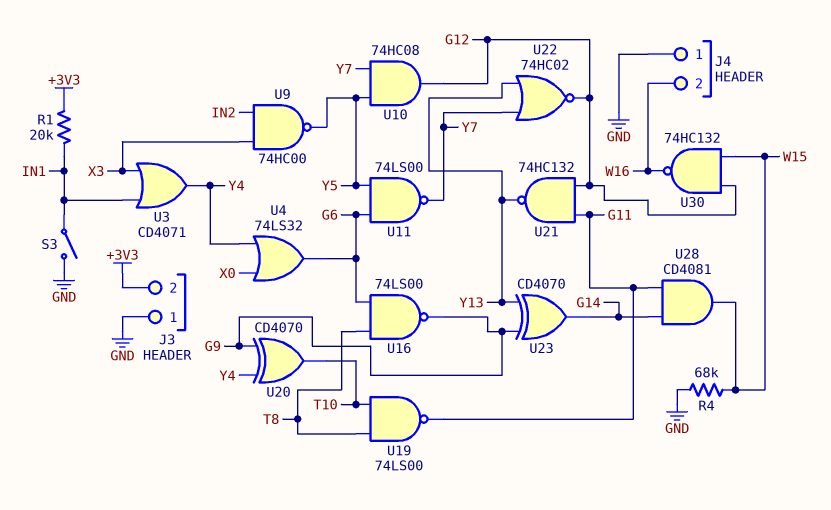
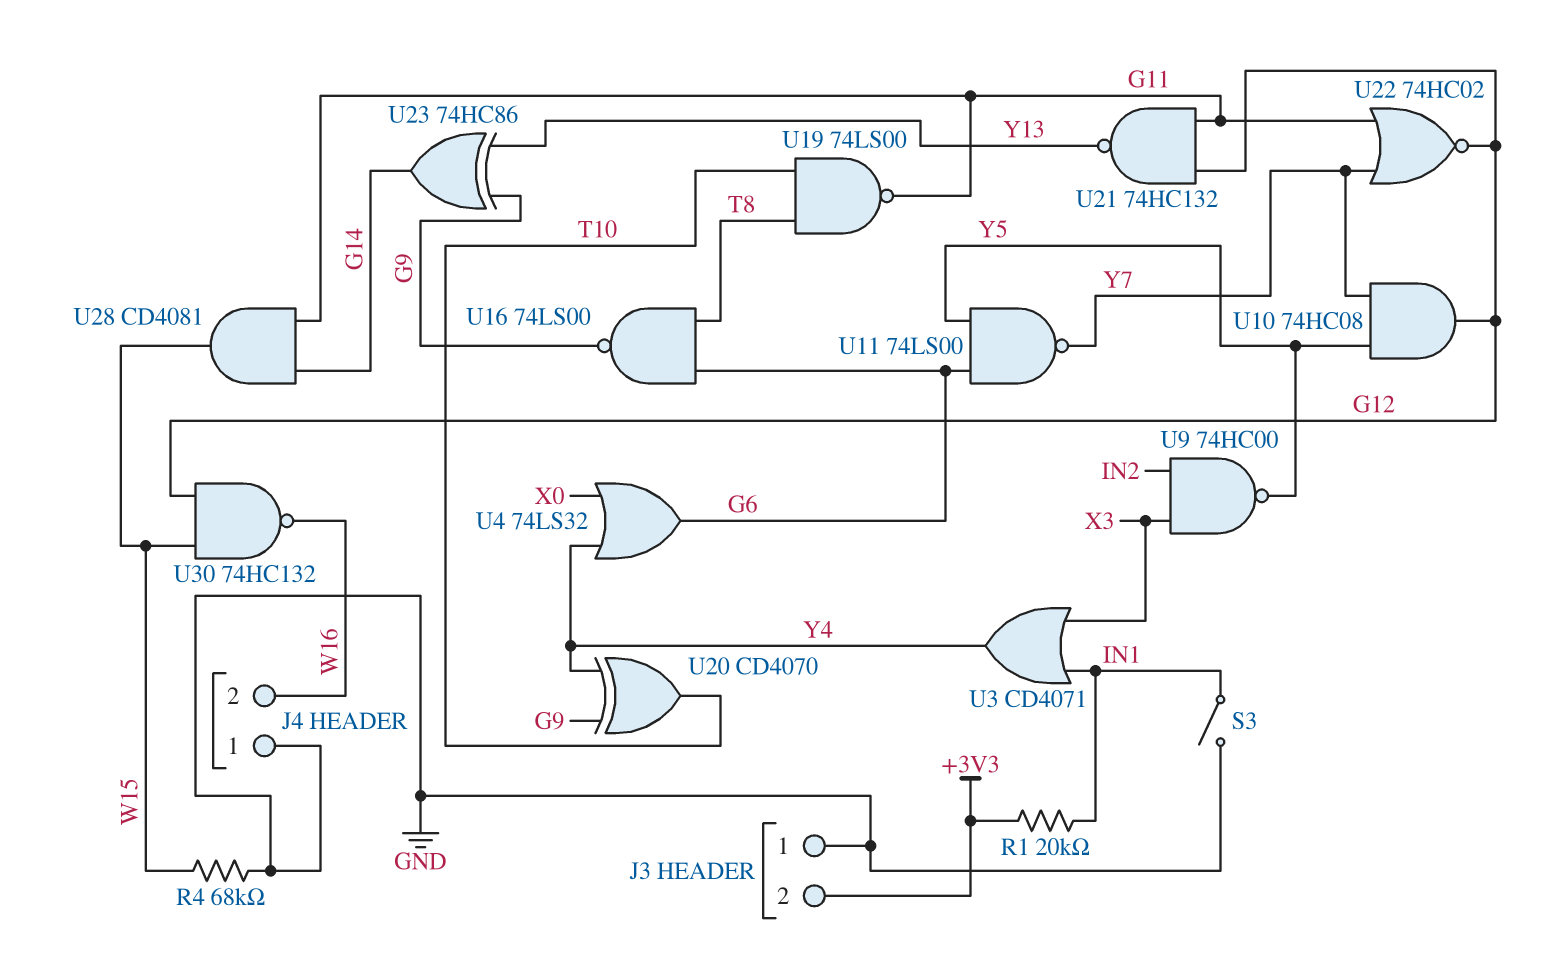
U22: NOR 74HC02 (in Y7, in Y13, out G12) -> NOR 74HC02 (in G11, in Y7, out G12)
U23: XOR CD4070 (in G9, in Y13, out G14) -> XOR 74HC86 (in G9, in Y13, out G14)

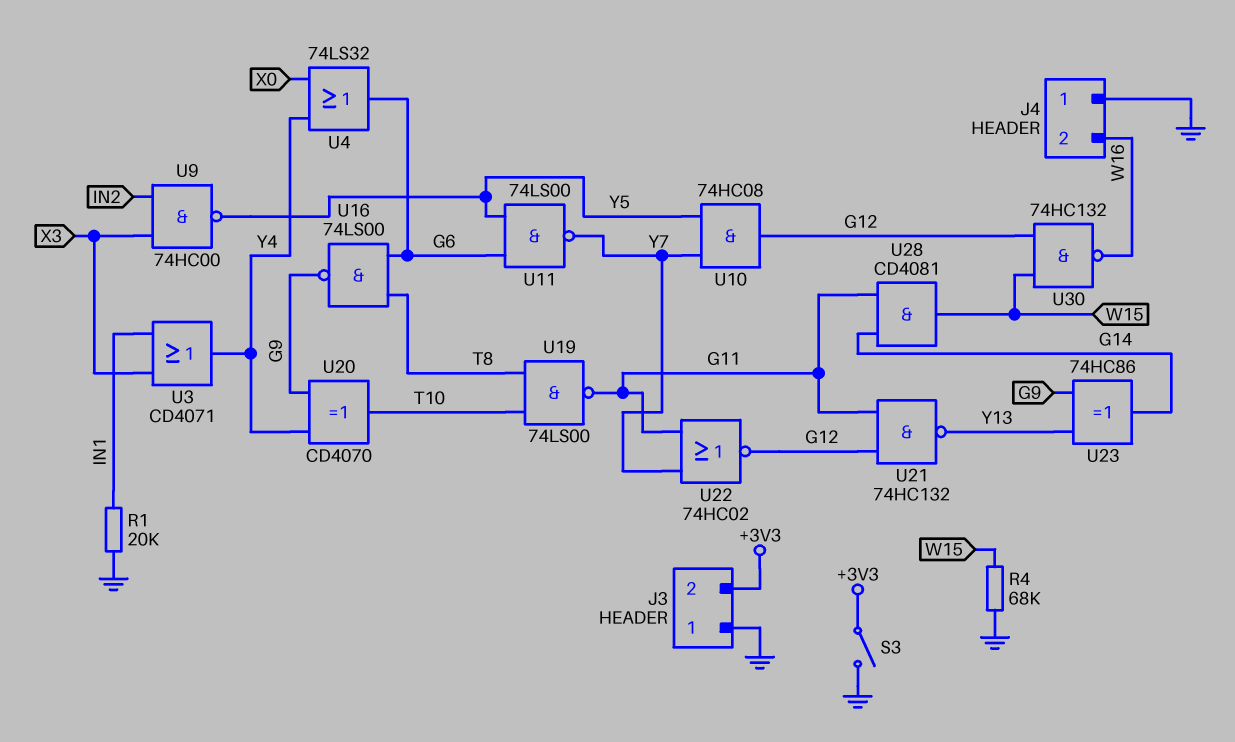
R1: 20k (+3V3, IN1) -> 20k (GND, IN1)
S3: switch (GND, IN1) -> switch (+3V3, GND)

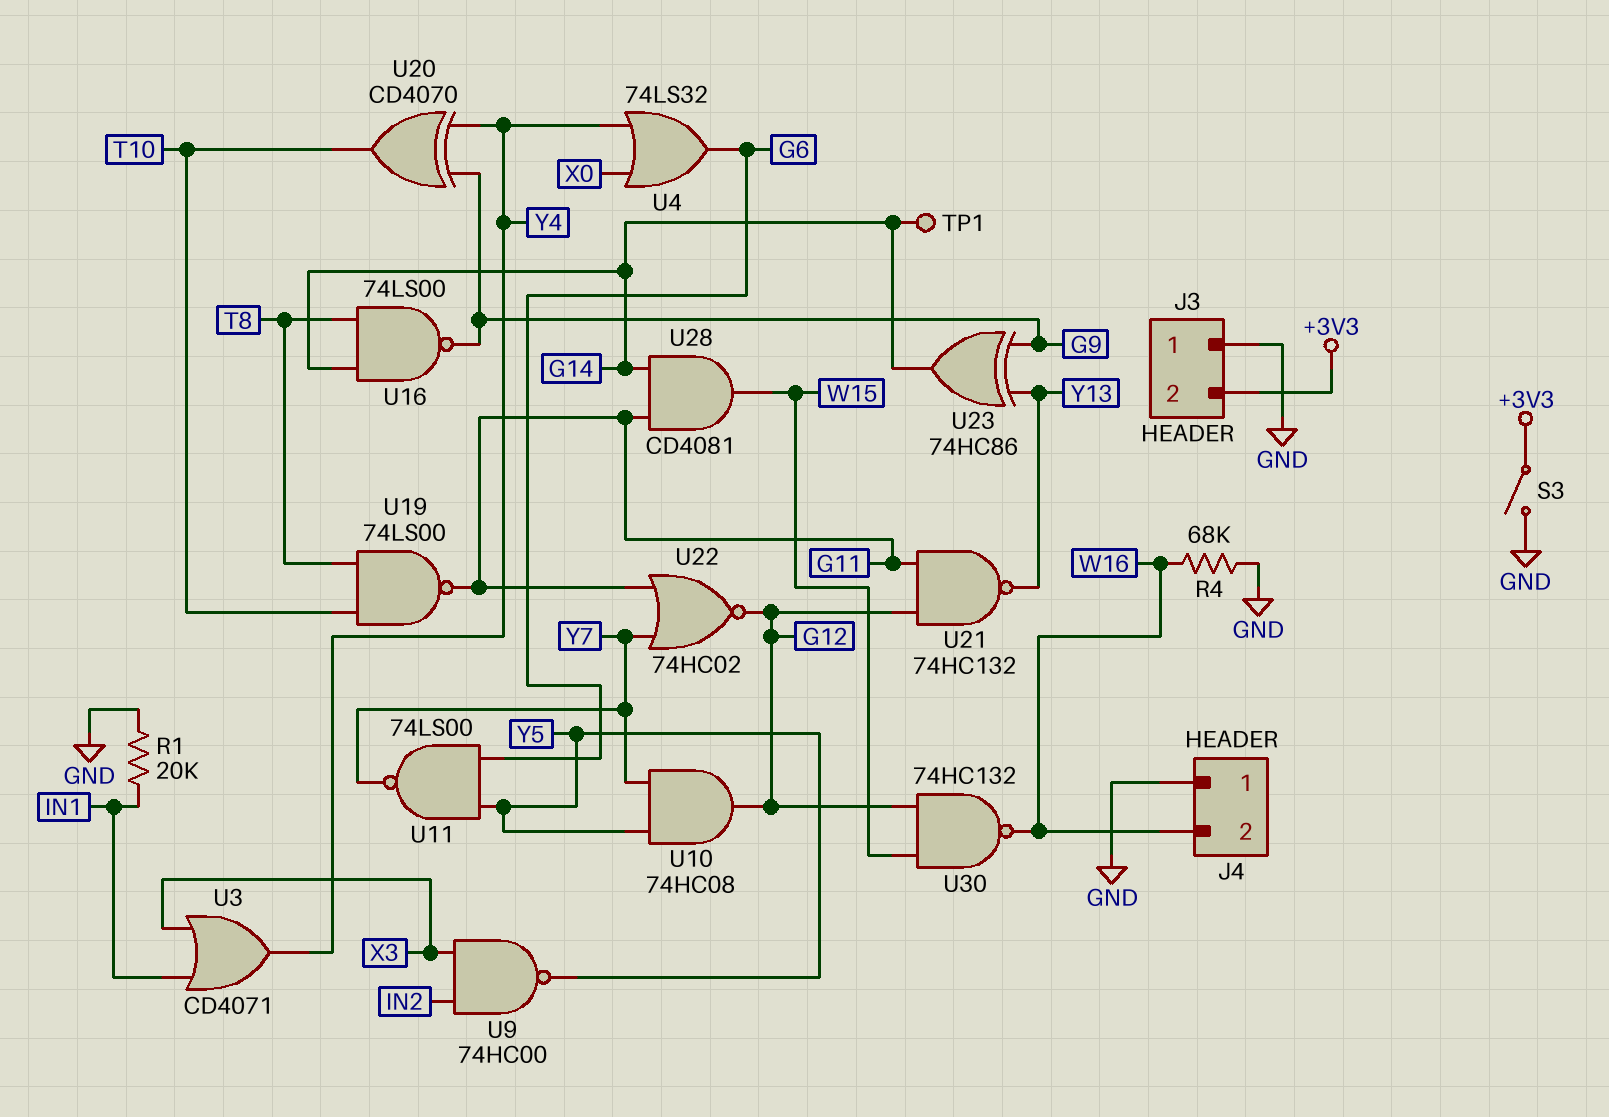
R4: 68k (GND, W15) -> 68k (GND, W16)
TP1: none -> test point (G14)
U16: NAND 74LS00 (in G6, in T8, out G9) -> NAND 74LS00 (in G14, in T8, out G9)

